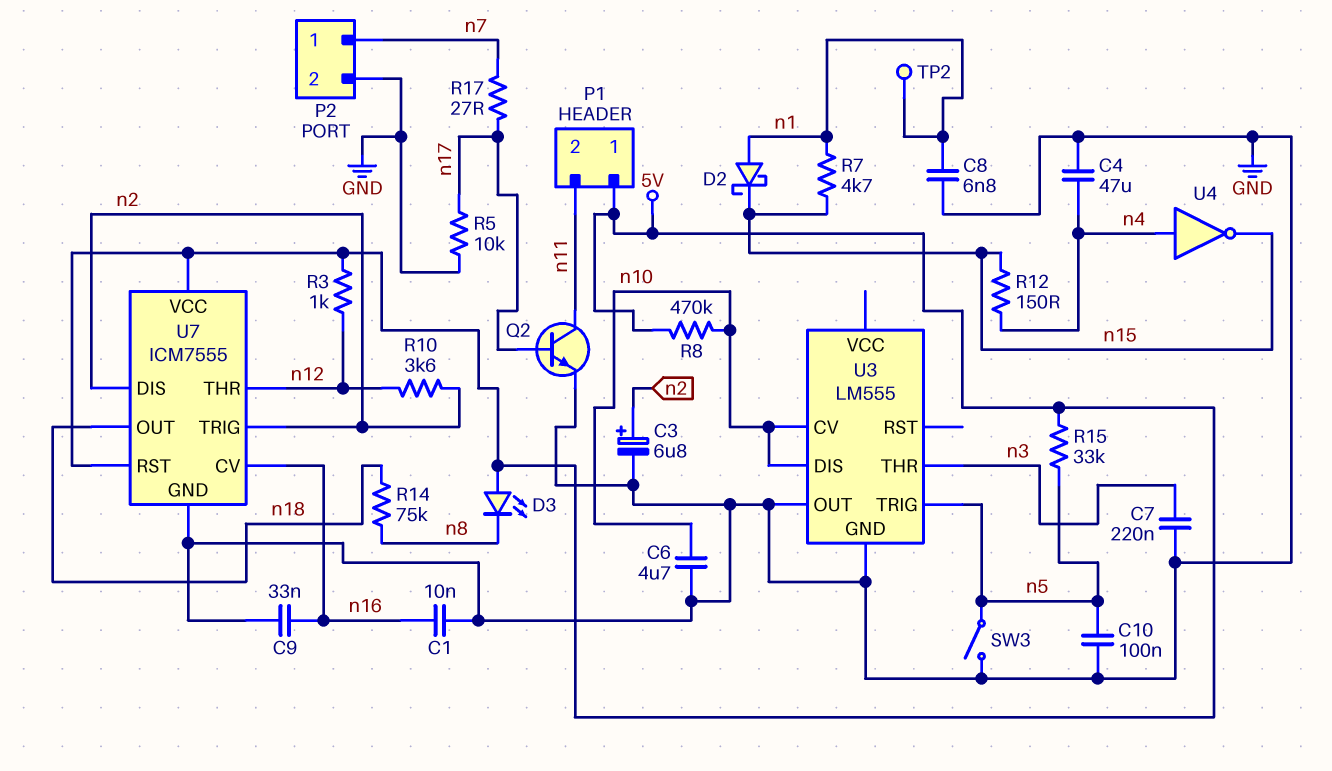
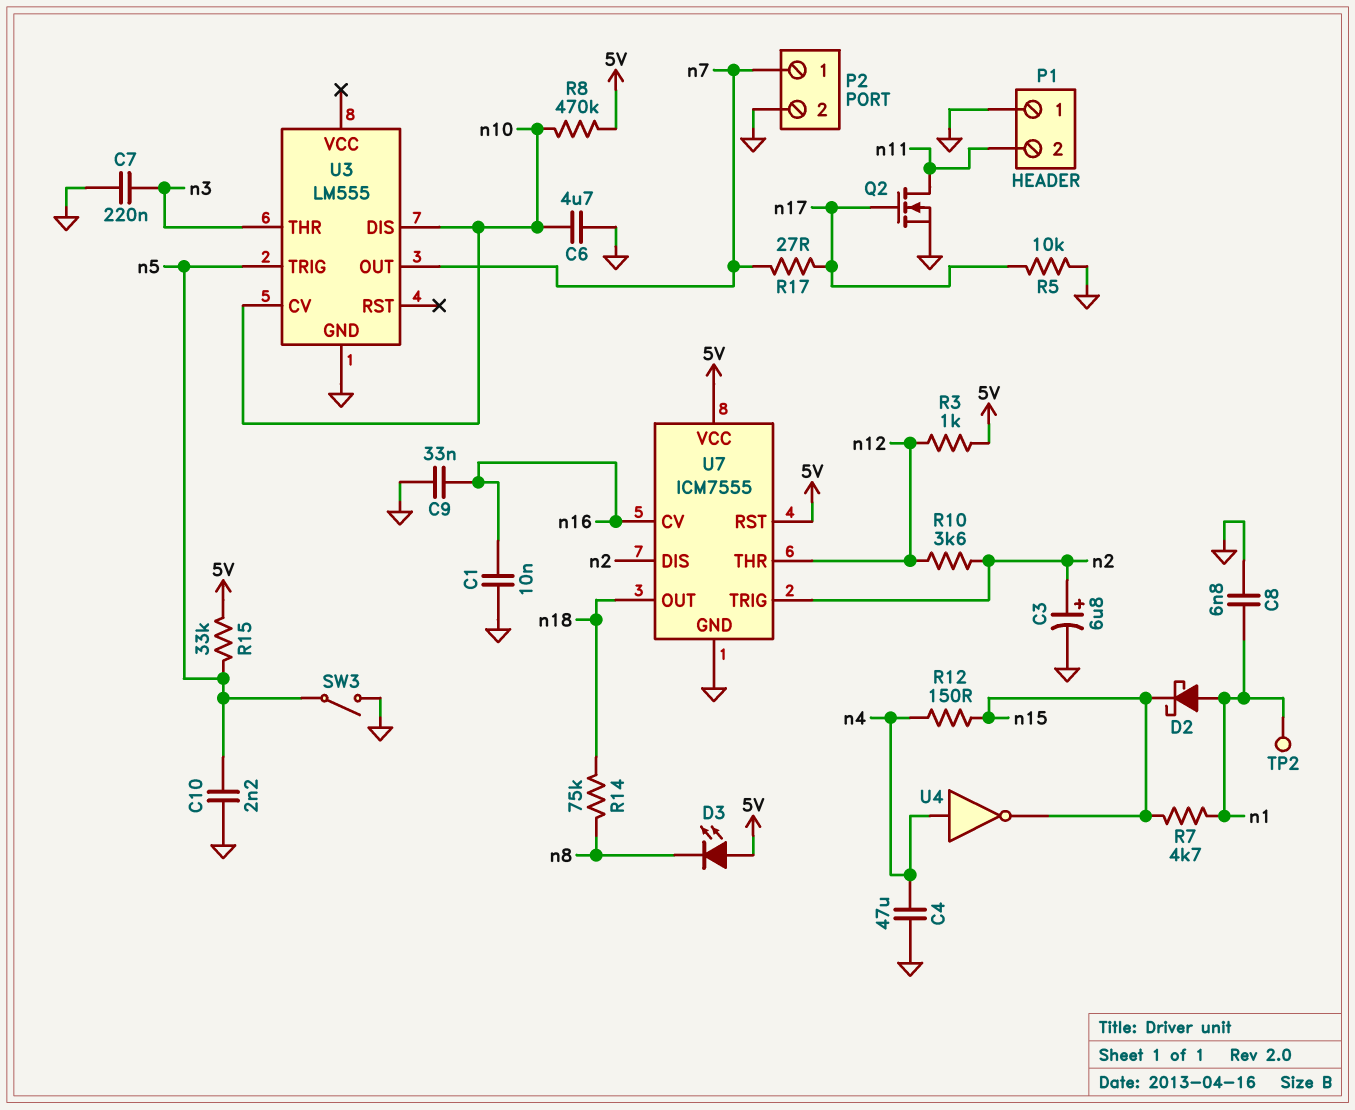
C10: 100nF (GND, n5) -> 2.2nF (GND, n5)
P1 pin 1: 5V -> GND
Q2: NPN (B n17, C n11, E GND) -> NMOS (G n17, D n11, S GND)
U3 pin OUT: GND -> n7

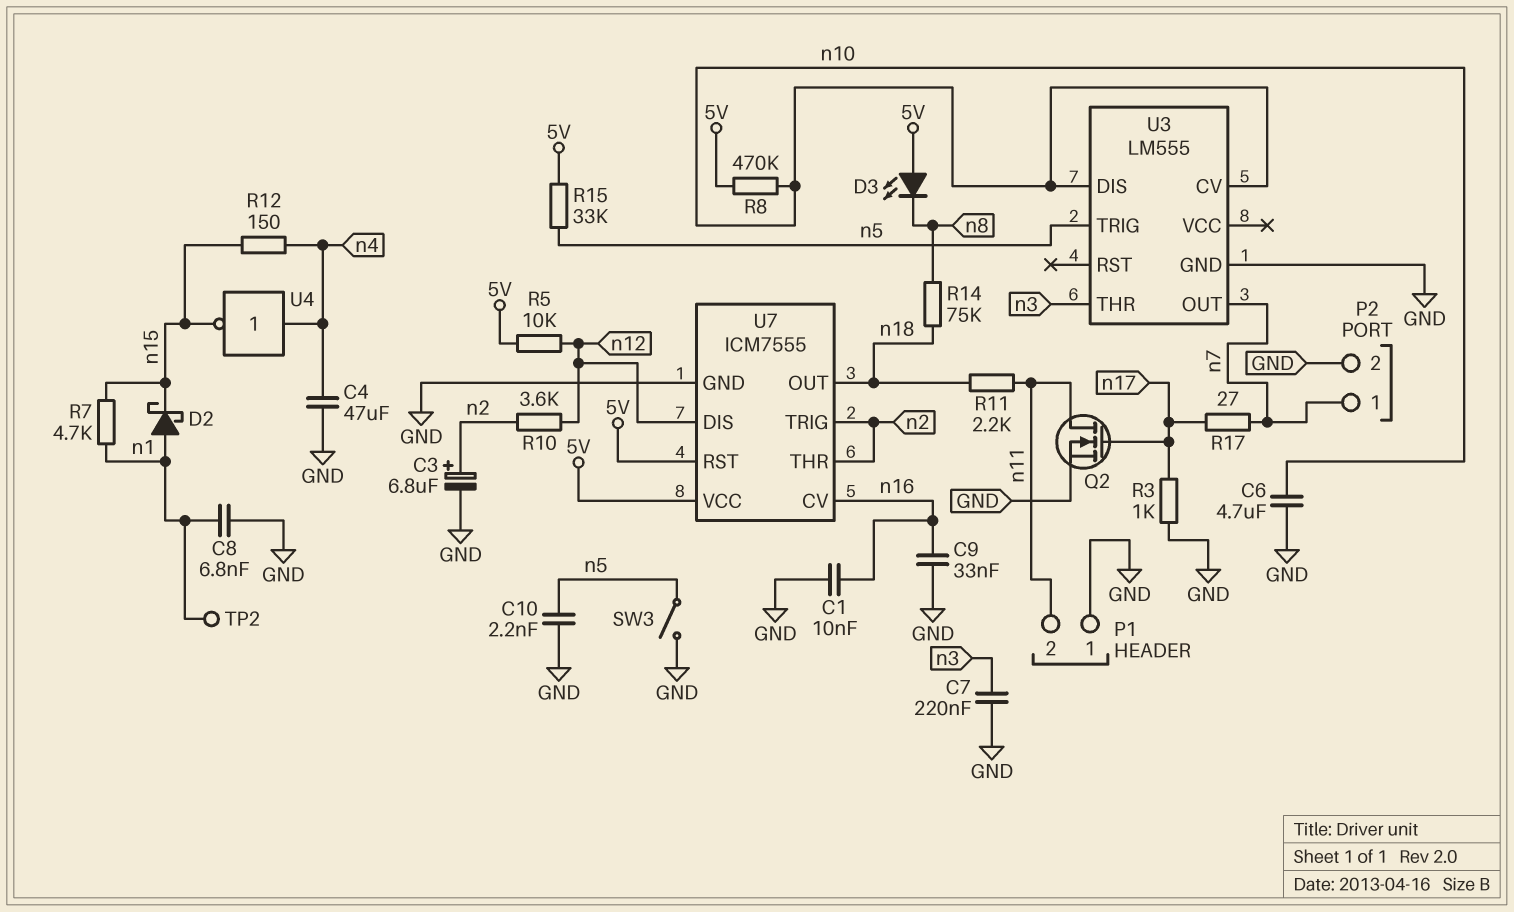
R3: 1k (5V, n12) -> 1k (GND, n17)
R5: 10k (GND, n17) -> 10k (5V, n12)
R11: none -> 2.2k (n11, n18)
U7 pin DIS: n2 -> n12
U7 pin THR: n12 -> n2

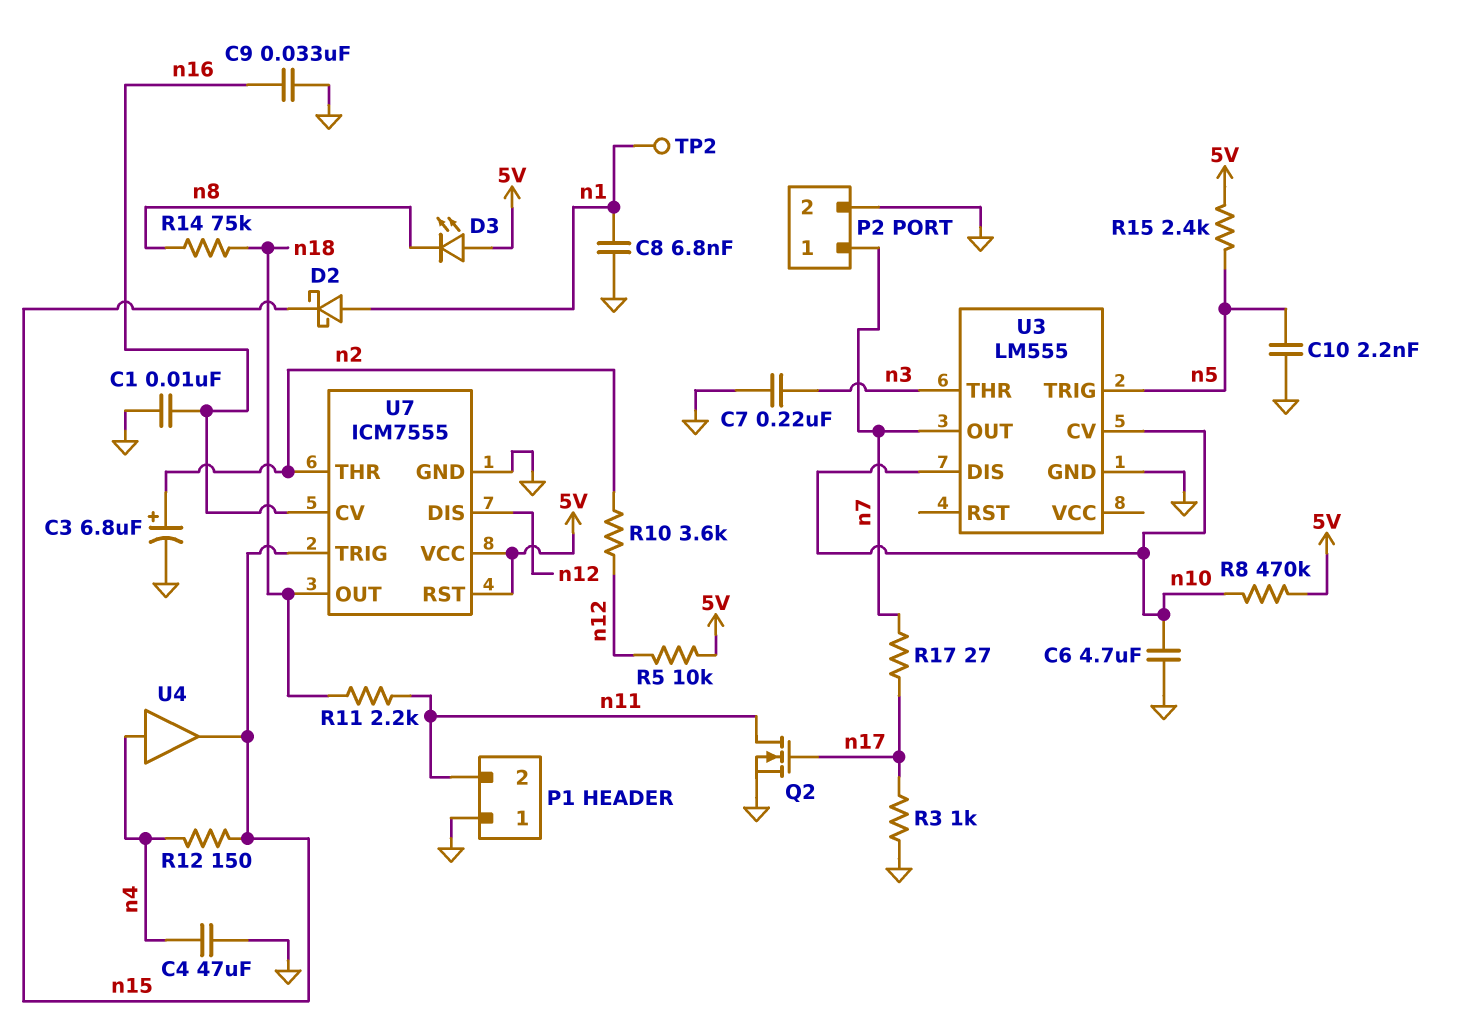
R7: 4.7k (n1, n15) -> none
R15: 33k (5V, n5) -> 2.4k (5V, n5)
SW3: switch (GND, n5) -> none
U4: NOT (in n4, out n15) -> buffer (in n4, out n15)
U7 pin TRIG: n2 -> n15

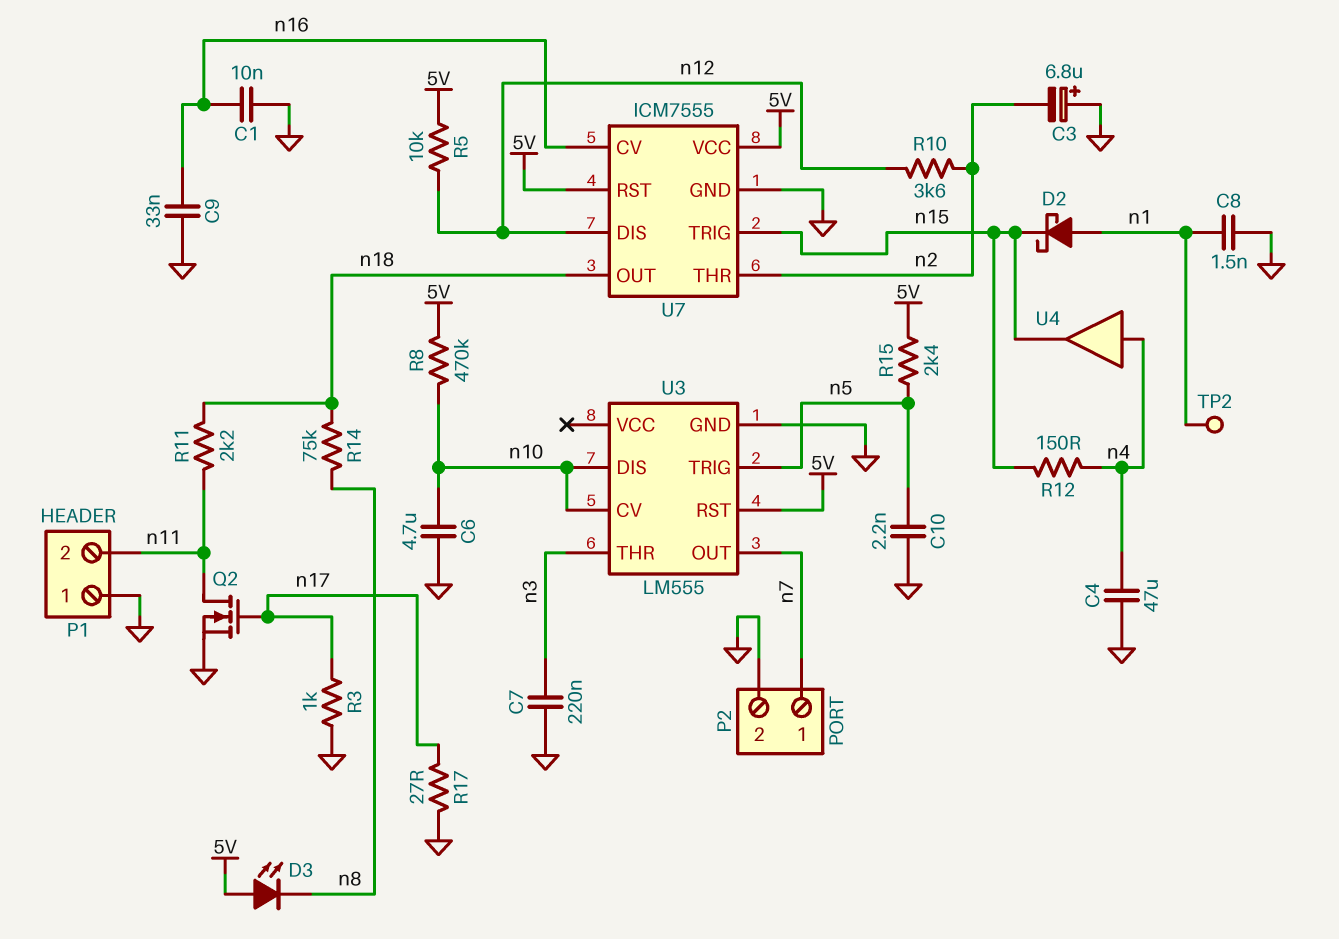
C3: 6.8uF (plus n2, minus GND) -> 6.8uF (plus GND, minus n2)
C8: 6.8nF (GND, n1) -> 1.5nF (GND, n1)
R17: 27 (n7, n17) -> 27 (GND, n17)
U3 pin RST: none -> 5V

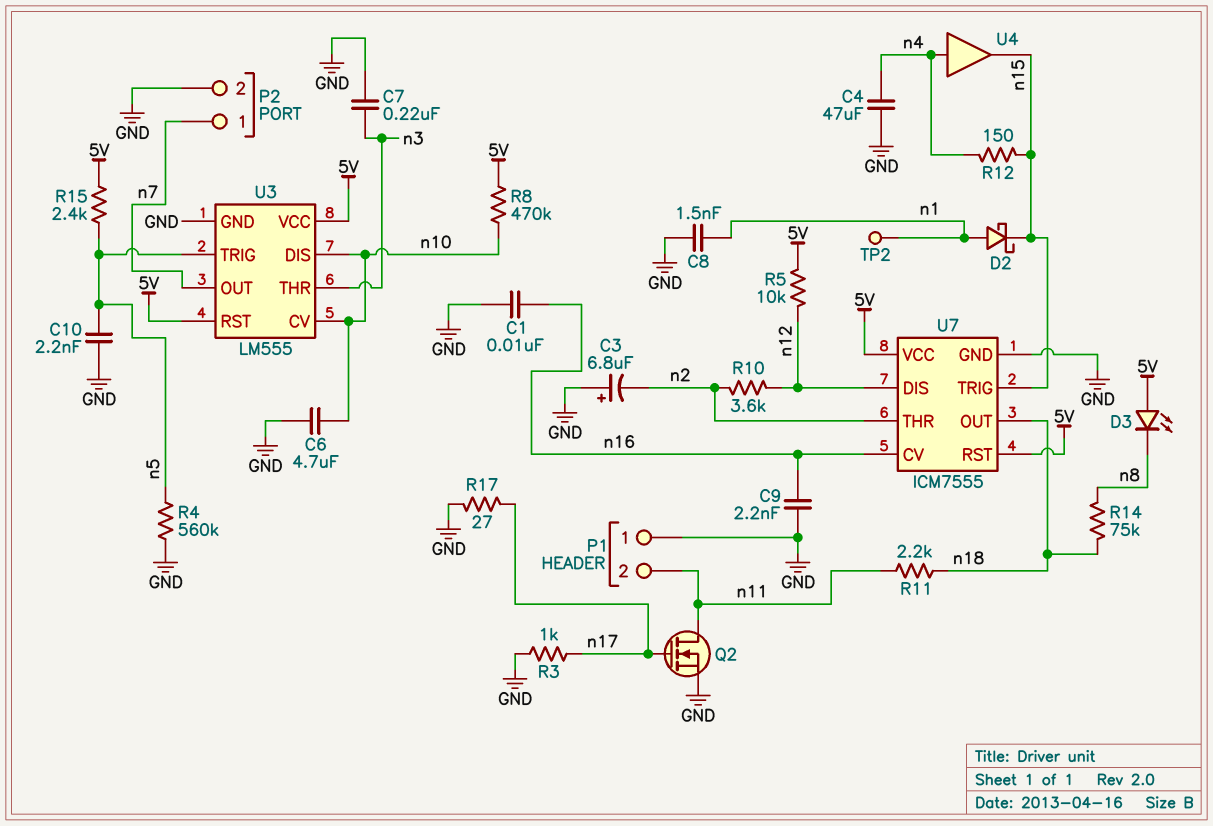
C9: 33nF (GND, n16) -> 2.2nF (GND, n16)
R4: none -> 560k (GND, n5)
U3 pin VCC: none -> 5V

